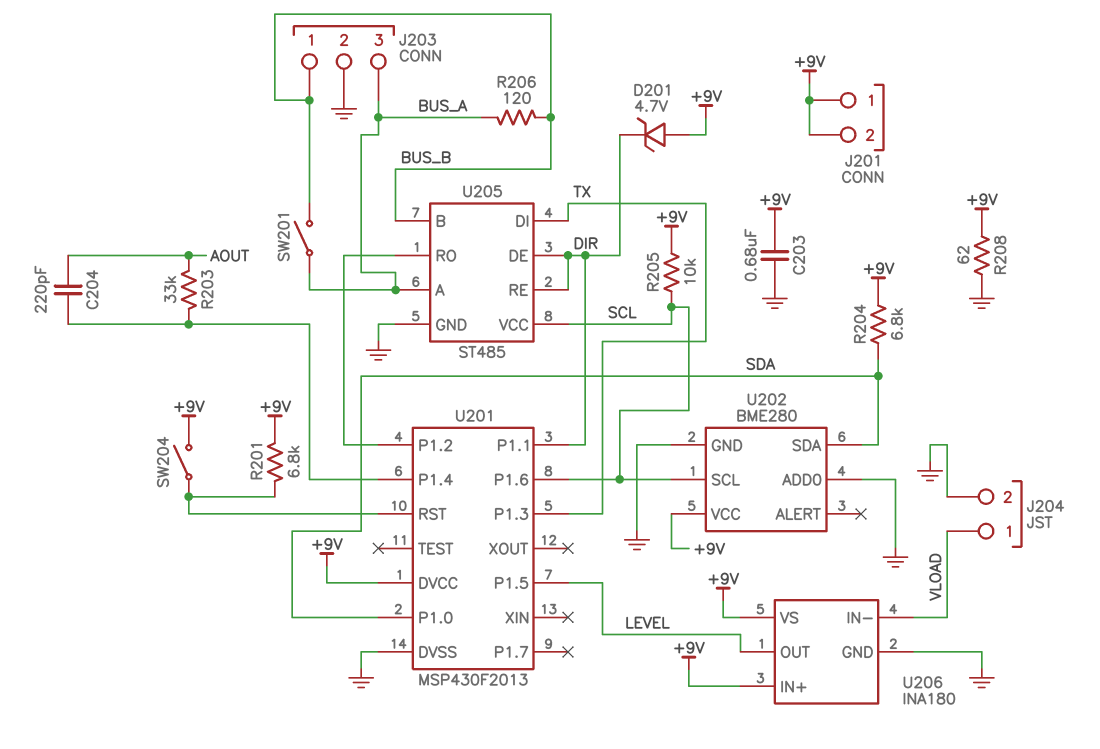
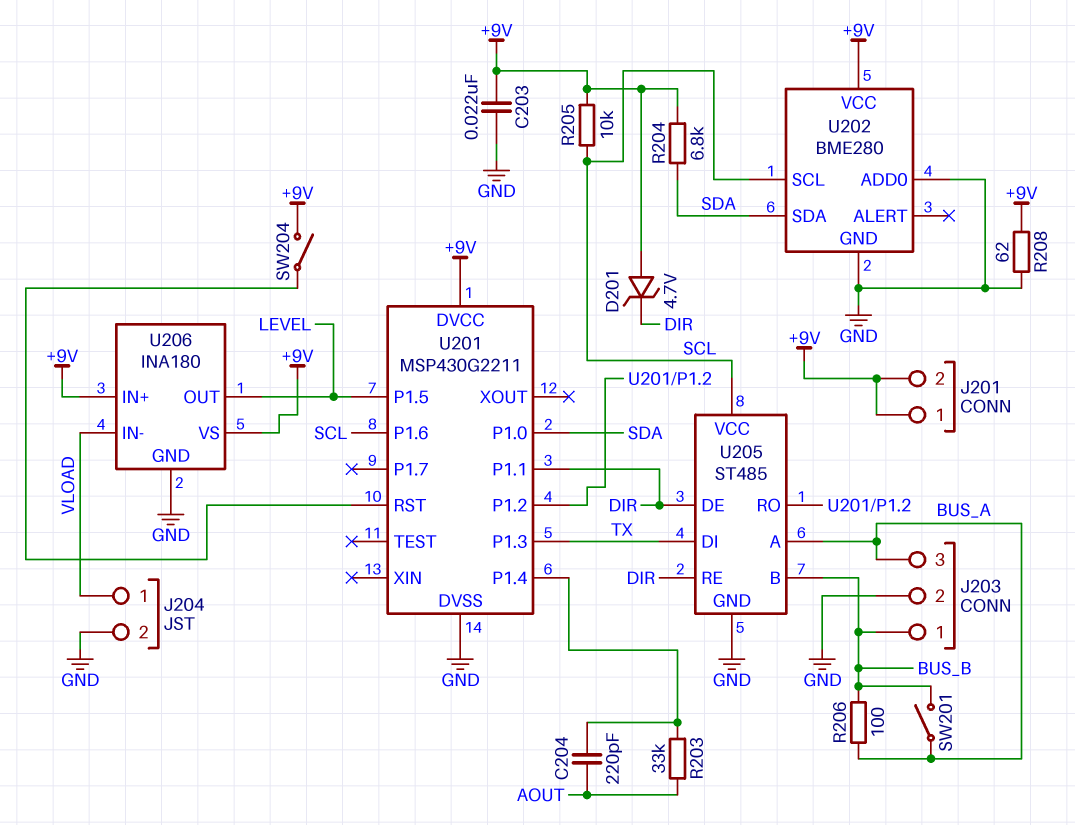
C203: 680nF (+9V, GND) -> 22nF (+9V, GND)
R201: 6.8k (+9V, U201/RST) -> none
R206: 120 (BUS_A, BUS_B) -> 100 (BUS_A, BUS_B)
U201: MSP430F2013 -> MSP430G2211

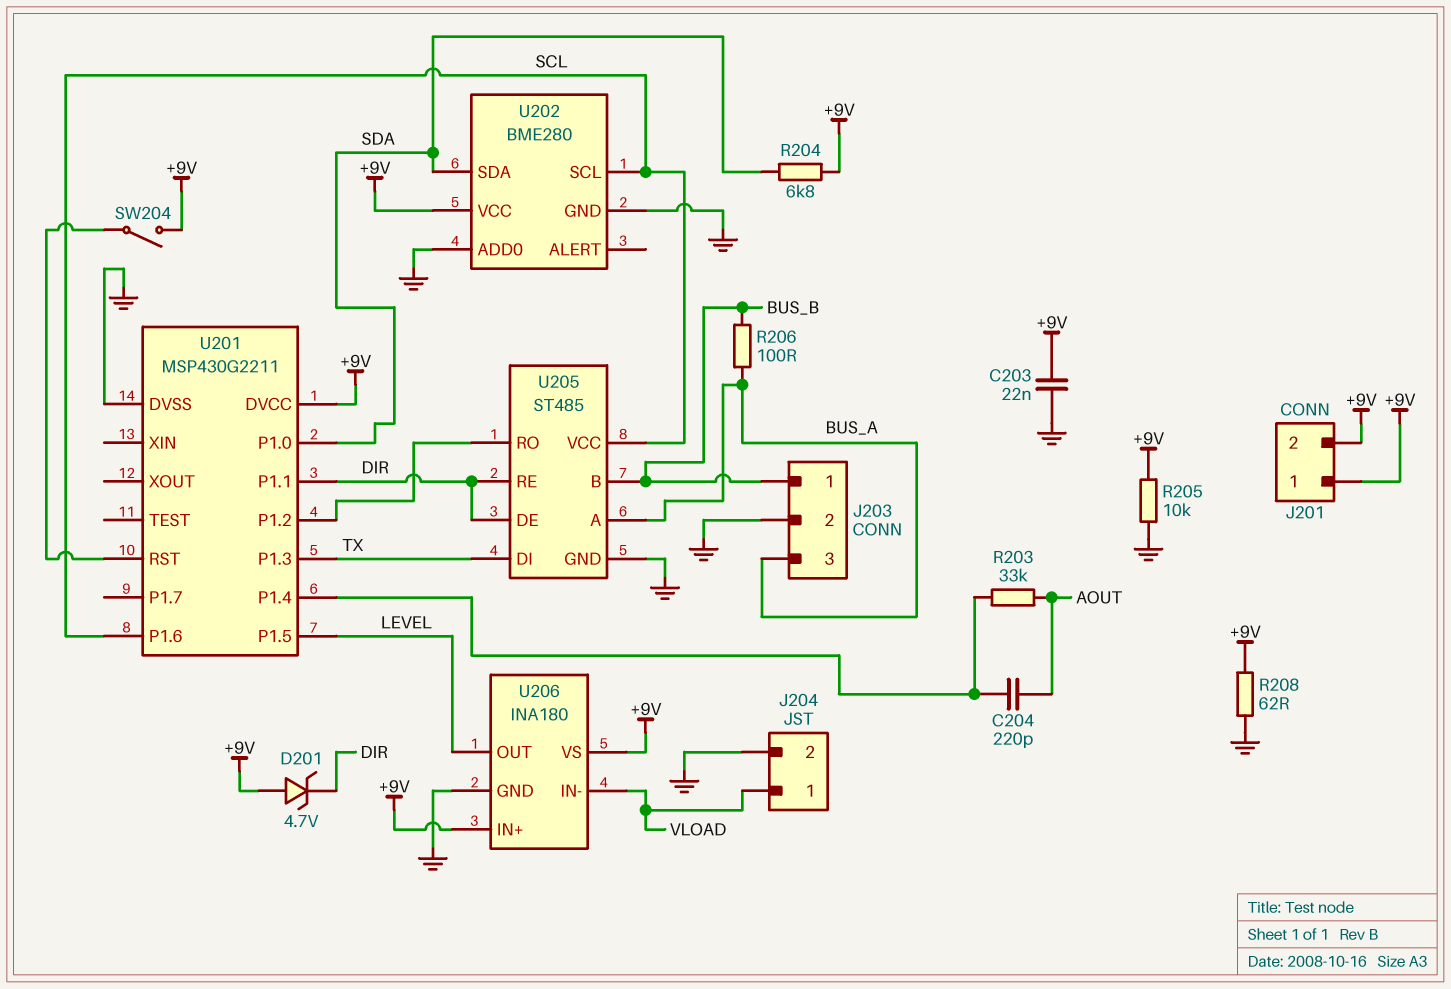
R205: 10k (+9V, SCL) -> 10k (+9V, GND)
SW201: switch (BUS_A, BUS_B) -> none

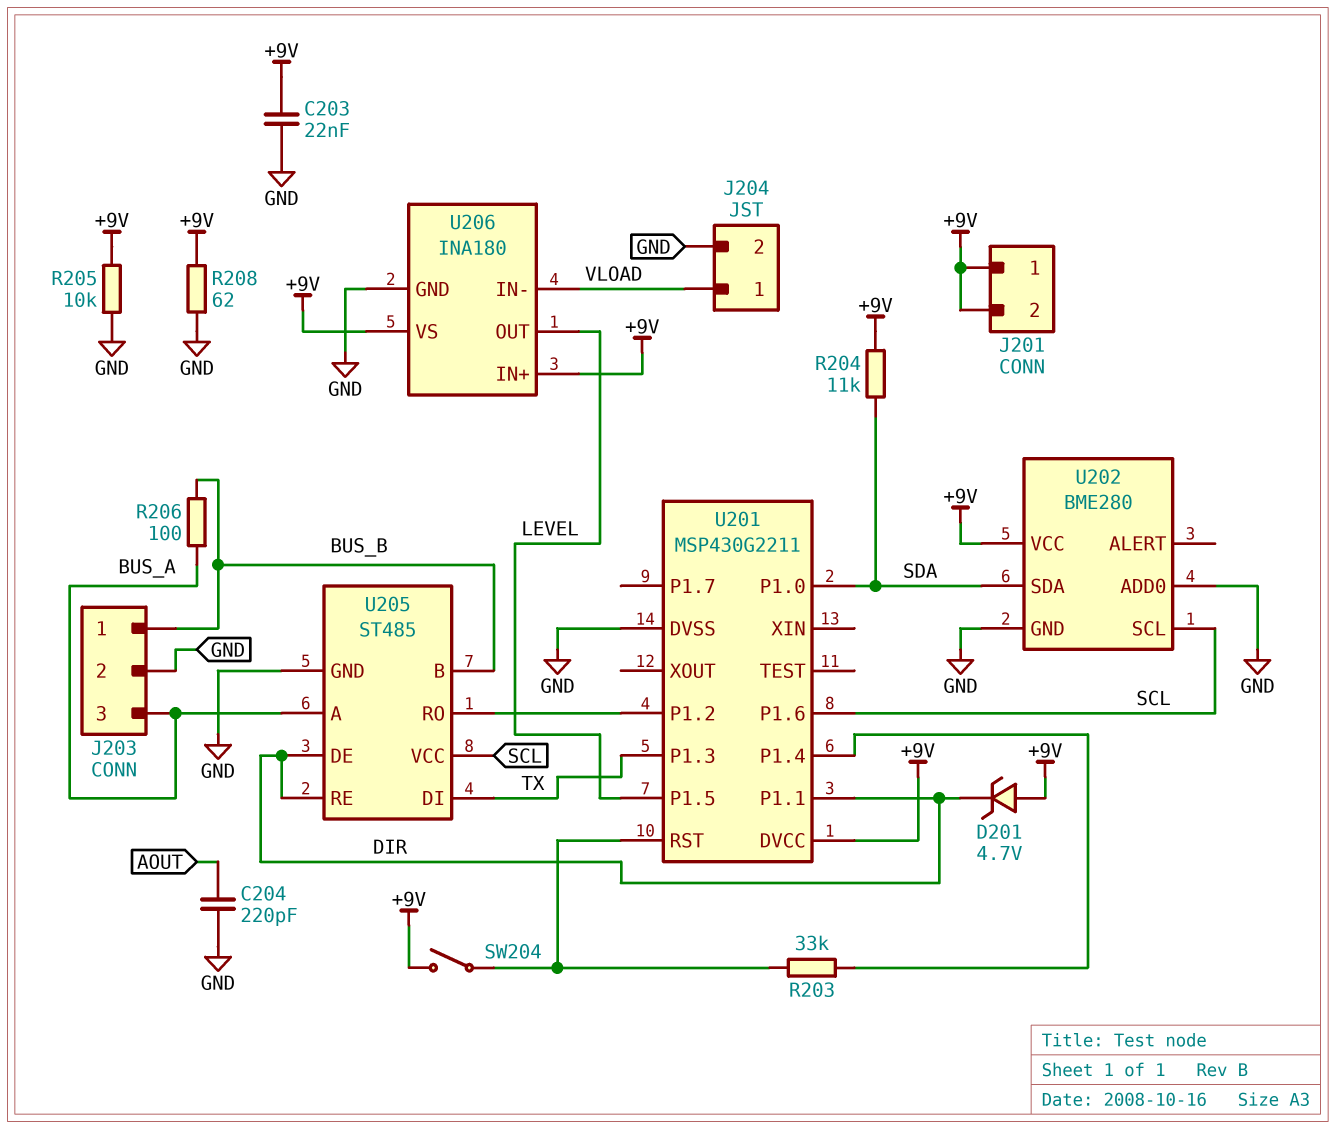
C204: 220pF (AOUT, U201/P1.4) -> 220pF (AOUT, GND)
R203: 33k (AOUT, U201/P1.4) -> 33k (U201/P1.4, U201/RST)
R204: 6.8k (+9V, SDA) -> 11k (+9V, SDA)

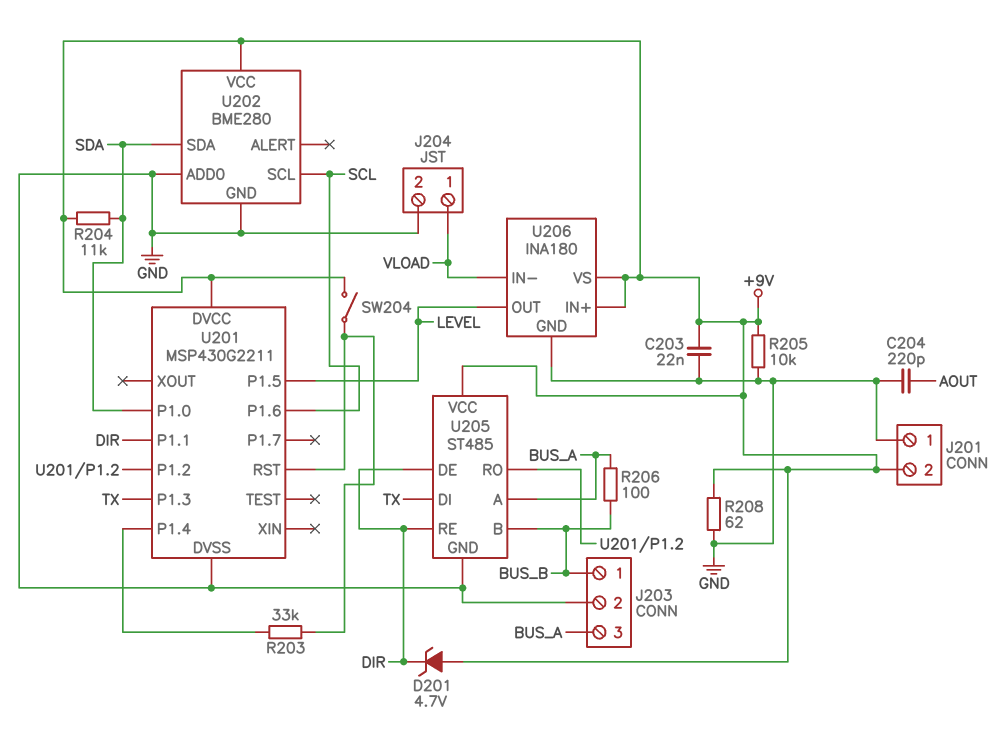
J201 pin 1: +9V -> GND
U205 pin VCC: SCL -> +9V

